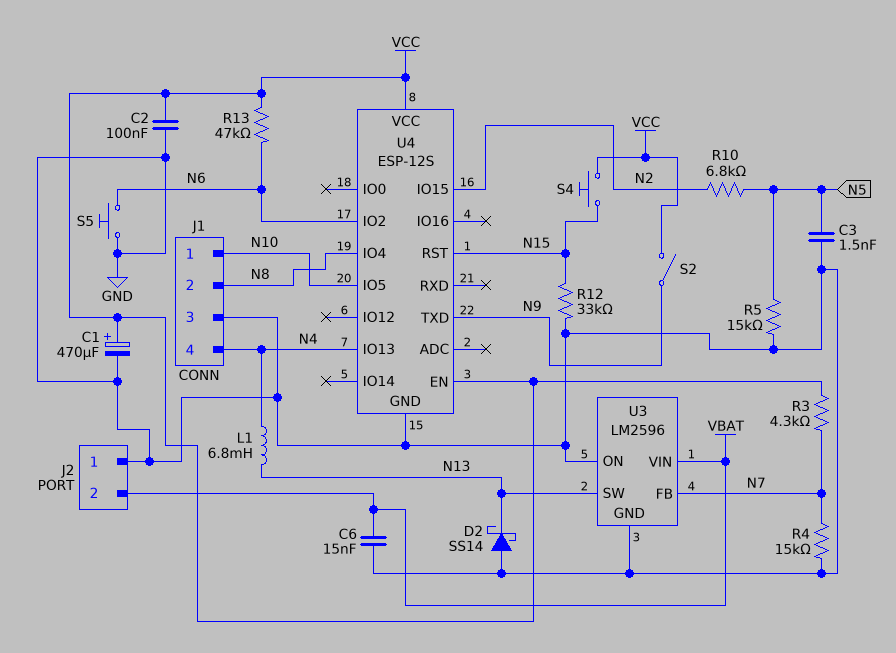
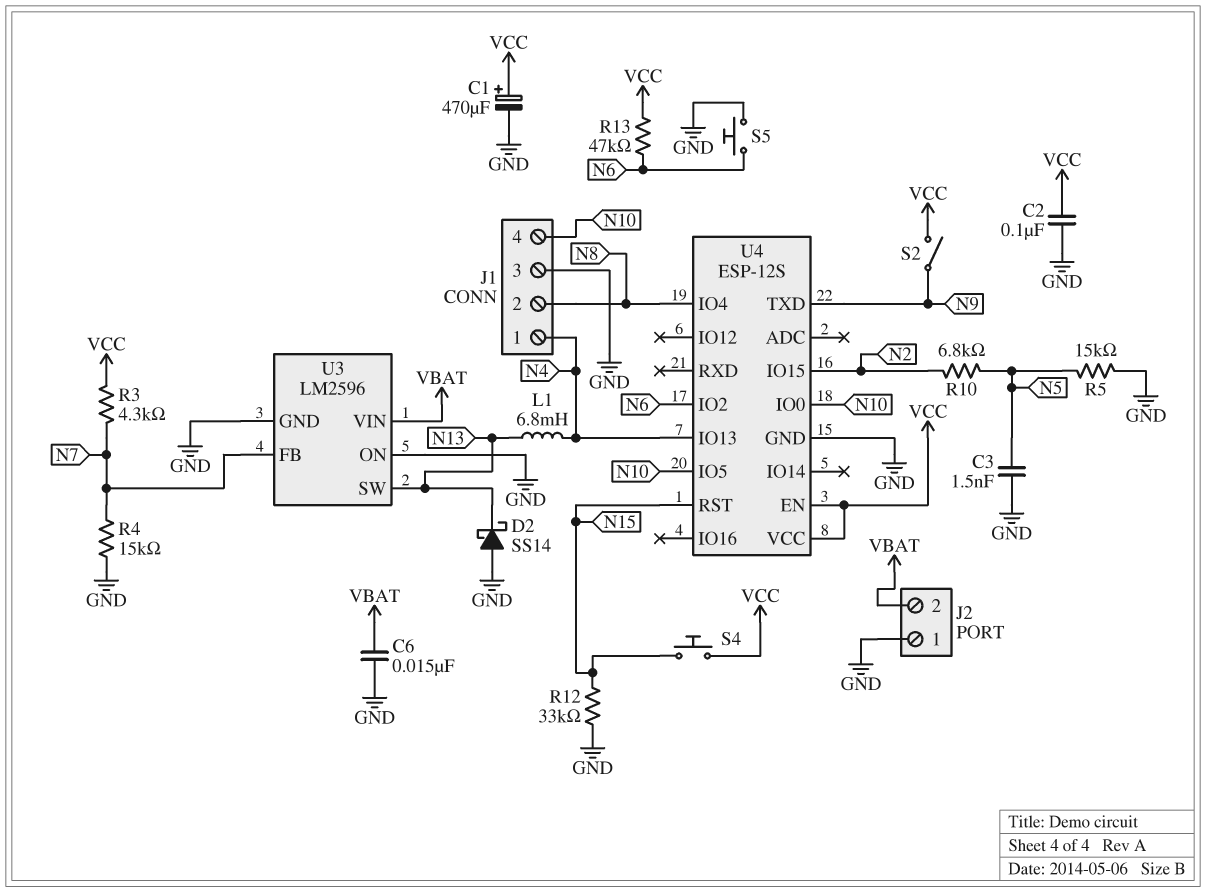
J1 pin 1: N10 -> N4
J1 pin 4: N4 -> N10
U4 pin IO0: none -> N10

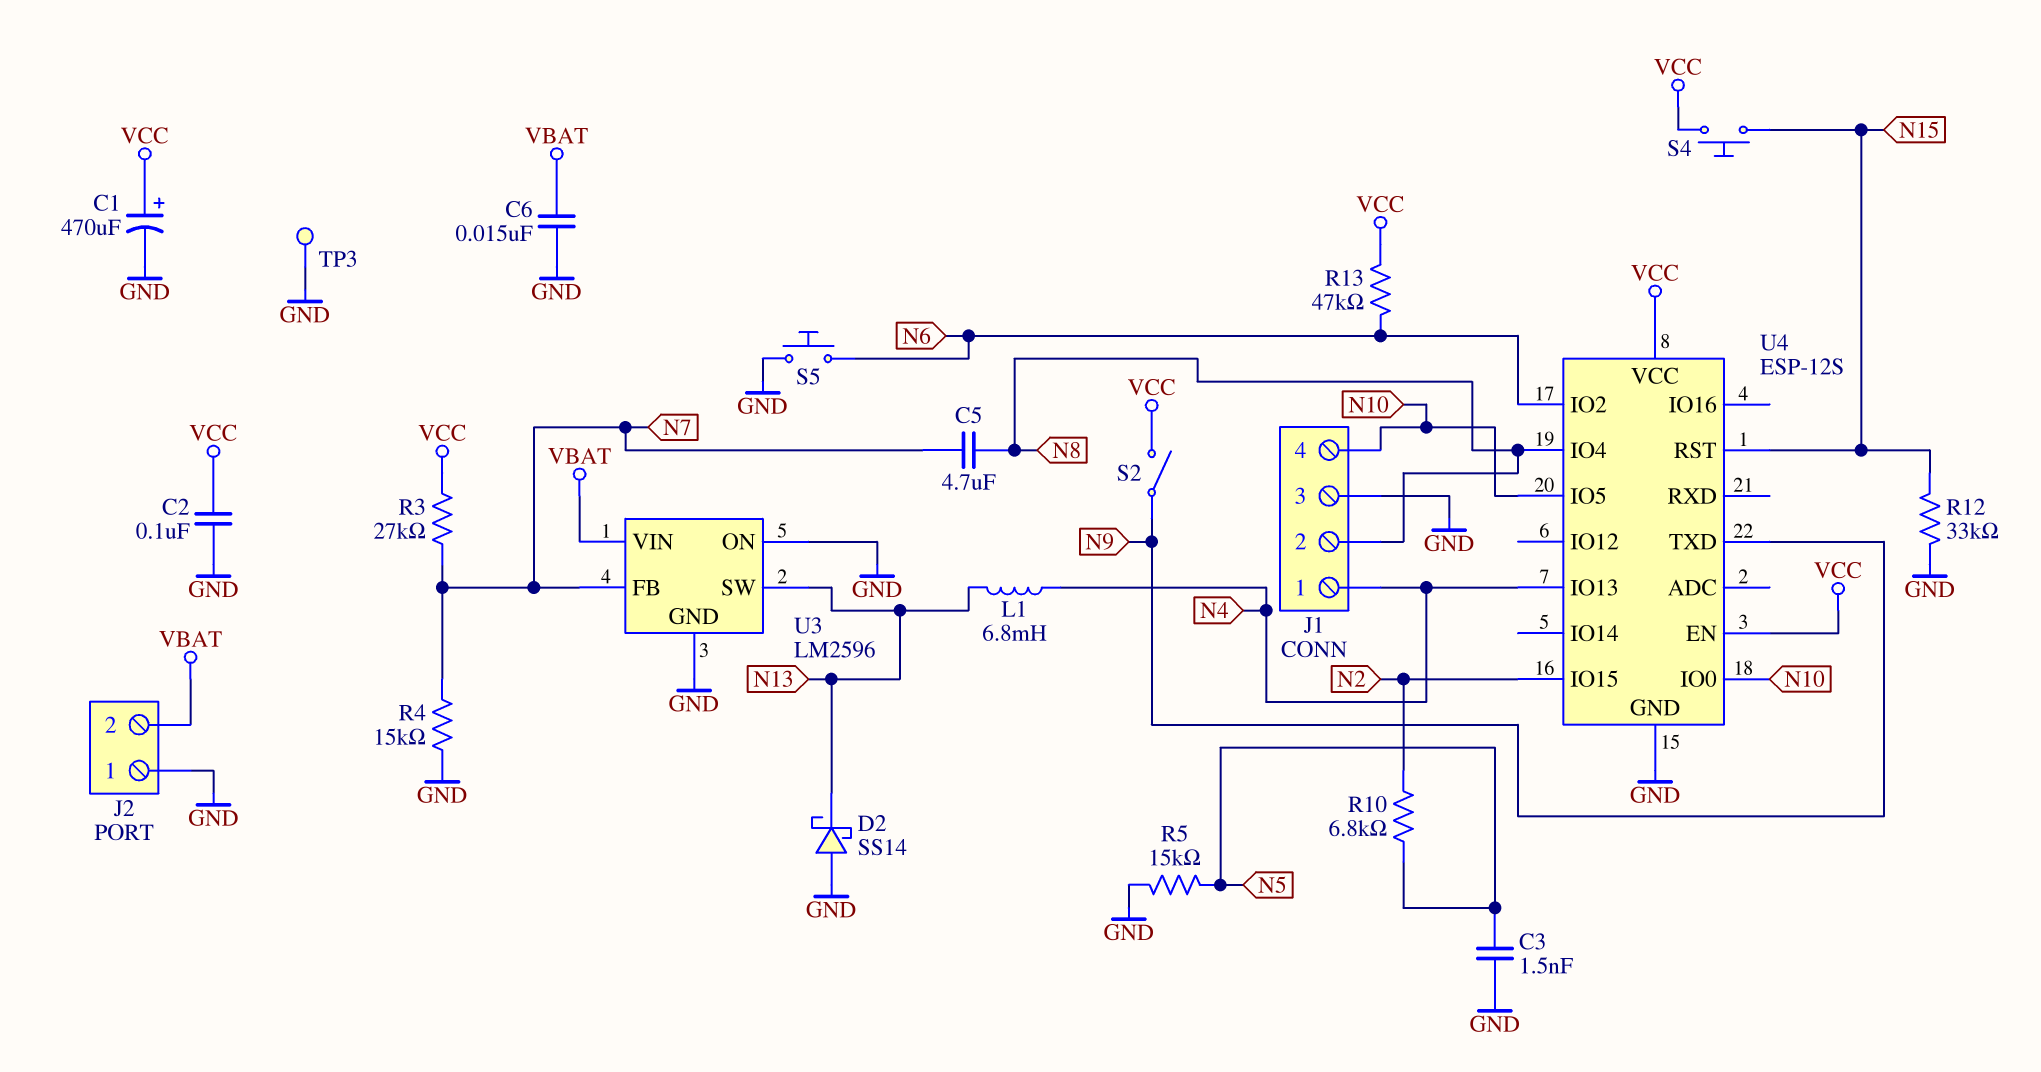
C5: none -> 4.7uF (N7, N8)
R3: 4.3k (N7, VCC) -> 27k (N7, VCC)
TP3: none -> test point (GND)

